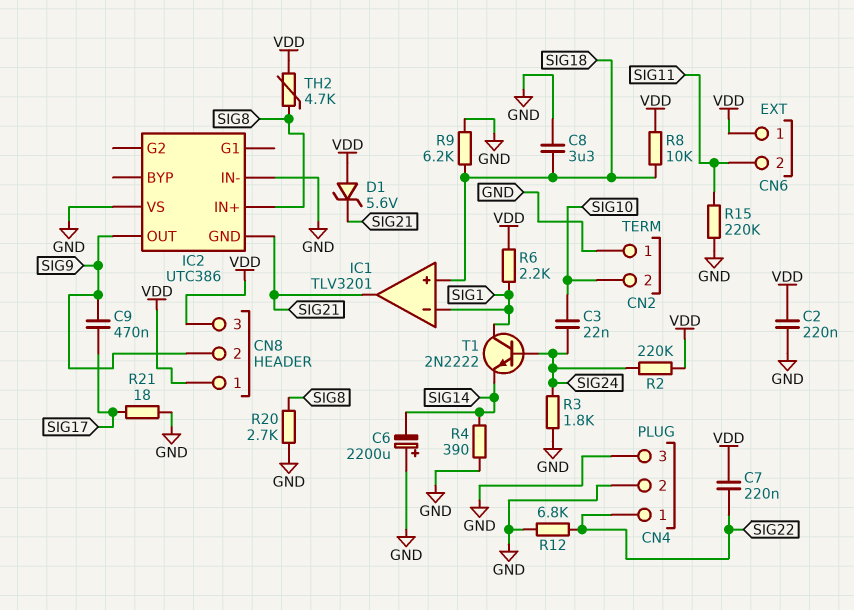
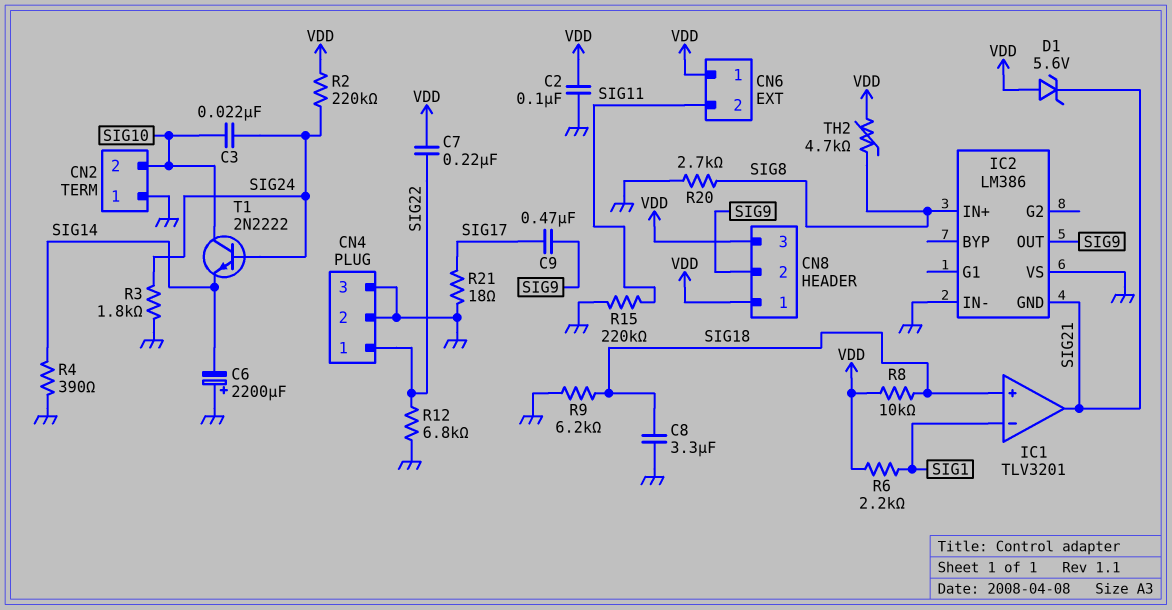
C2: 220nF (GND, VDD) -> 100nF (GND, VDD)
IC2: UTC386 -> LM386
T1: NPN 2N2222 (B SIG24, C SIG1, E SIG14) -> NPN 2N2222 (B SIG24, C SIG10, E SIG14)

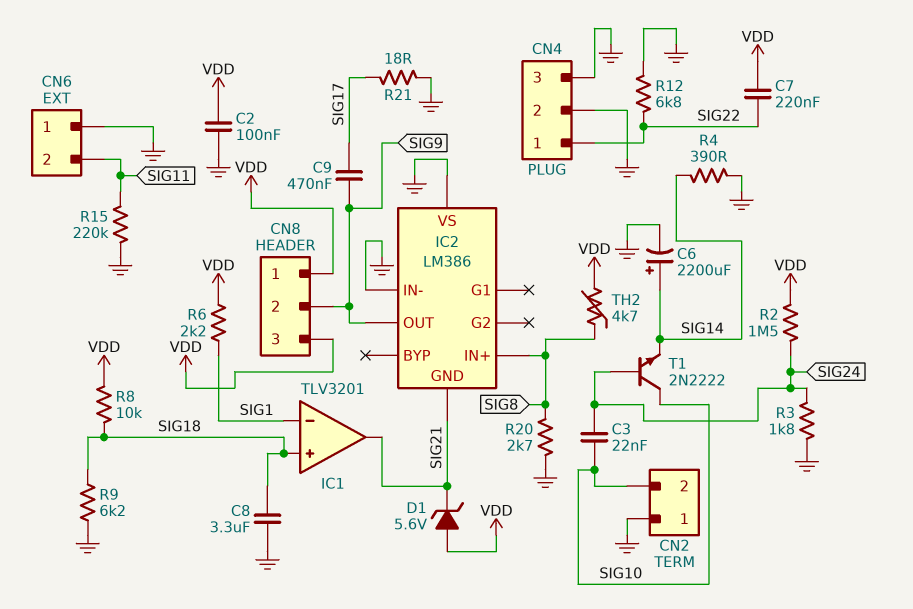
C6: 2200uF (plus GND, minus SIG14) -> 2200uF (plus SIG14, minus GND)
CN6 pin 1: VDD -> GND
R2: 220k (SIG24, VDD) -> 1.5M (SIG24, VDD)

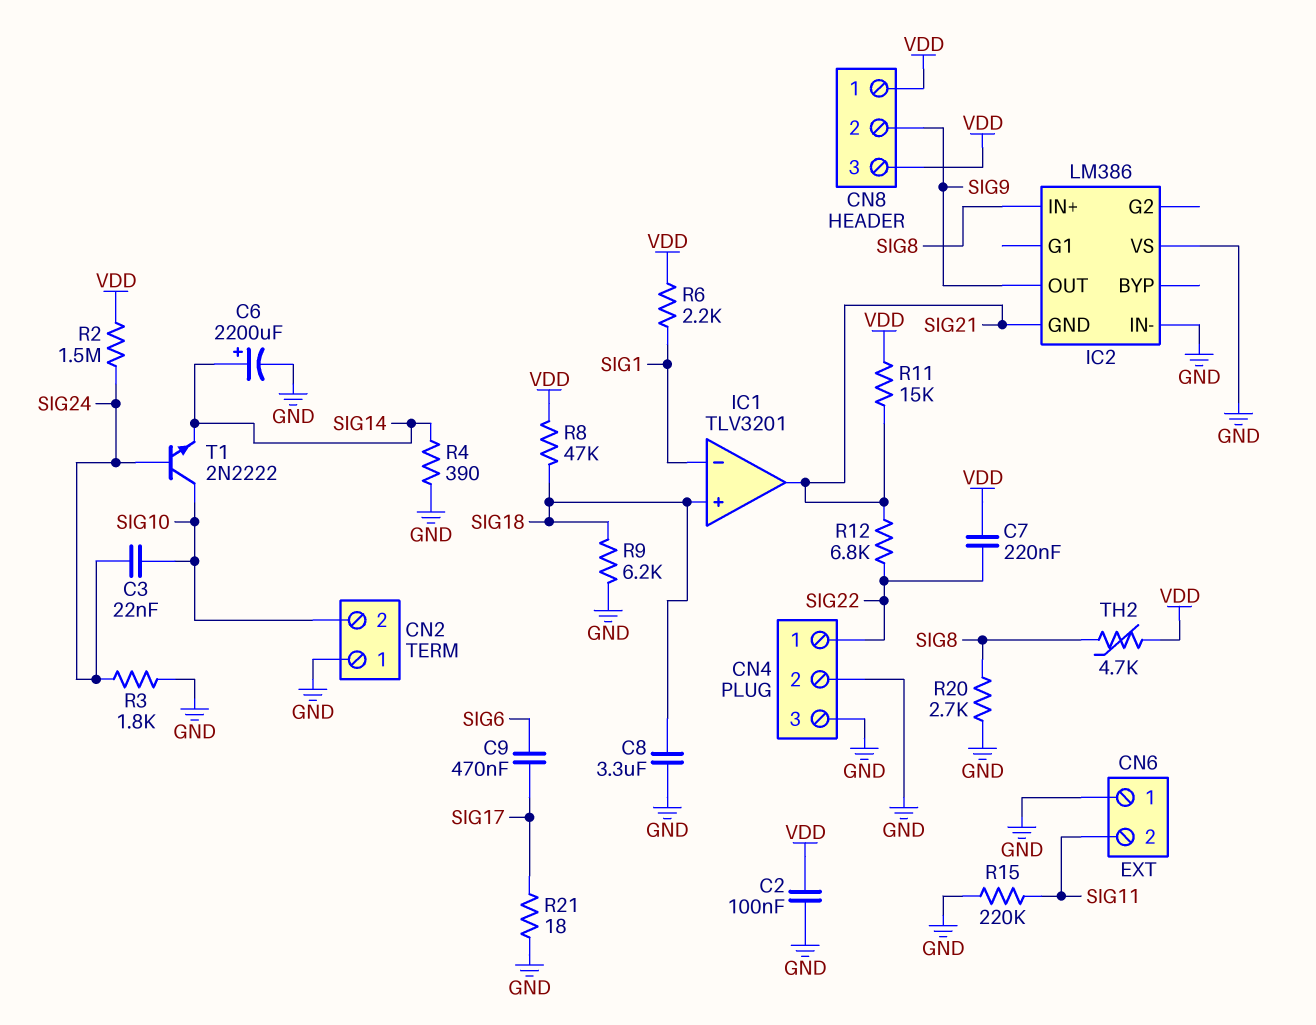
C9: 470nF (SIG9, SIG17) -> 470nF (SIG6, SIG17)
D1: zener 5.6V (A VDD, K SIG21) -> none
R8: 10k (SIG18, VDD) -> 47k (SIG18, VDD)
R11: none -> 15k (SIG21, VDD)
R12: 6.8k (GND, SIG22) -> 6.8k (SIG21, SIG22)

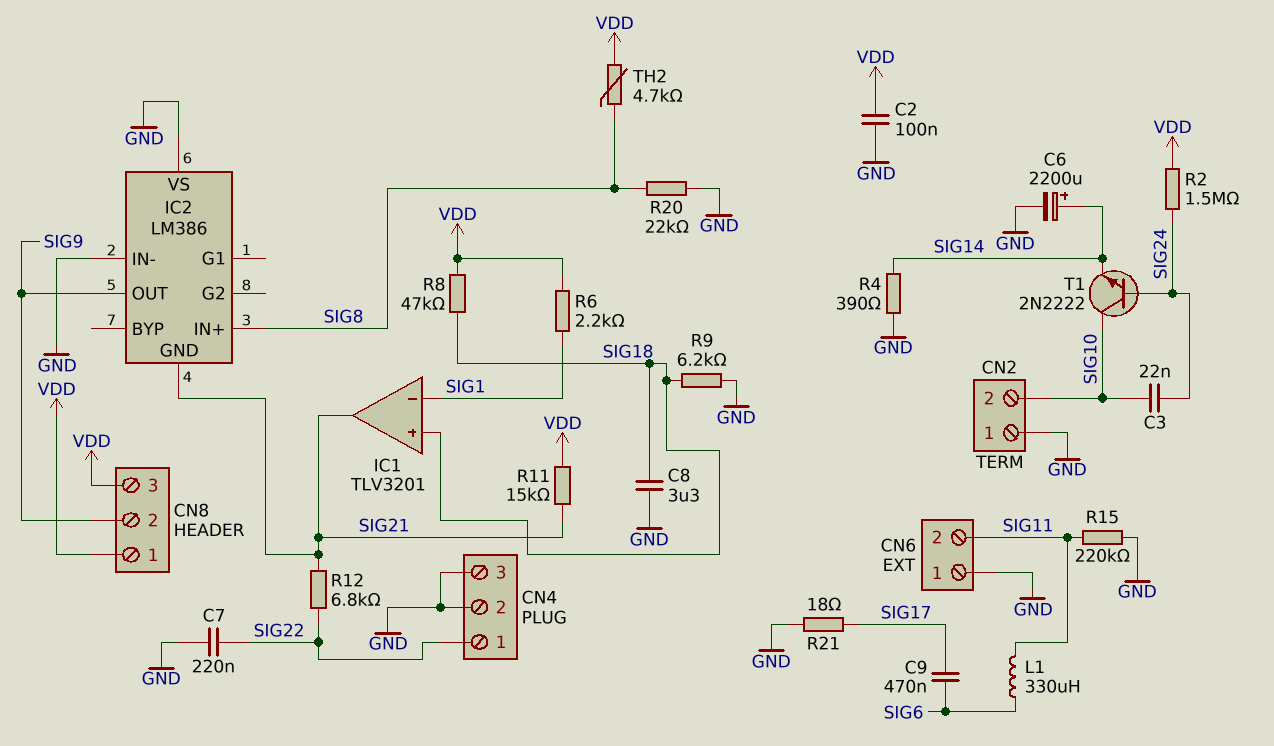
C7: 220nF (SIG22, VDD) -> 220nF (GND, SIG22)
L1: none -> 330uH (SIG6, SIG11)
R3: 1.8k (GND, SIG24) -> none
R20: 2.7k (GND, SIG8) -> 22k (GND, SIG8)

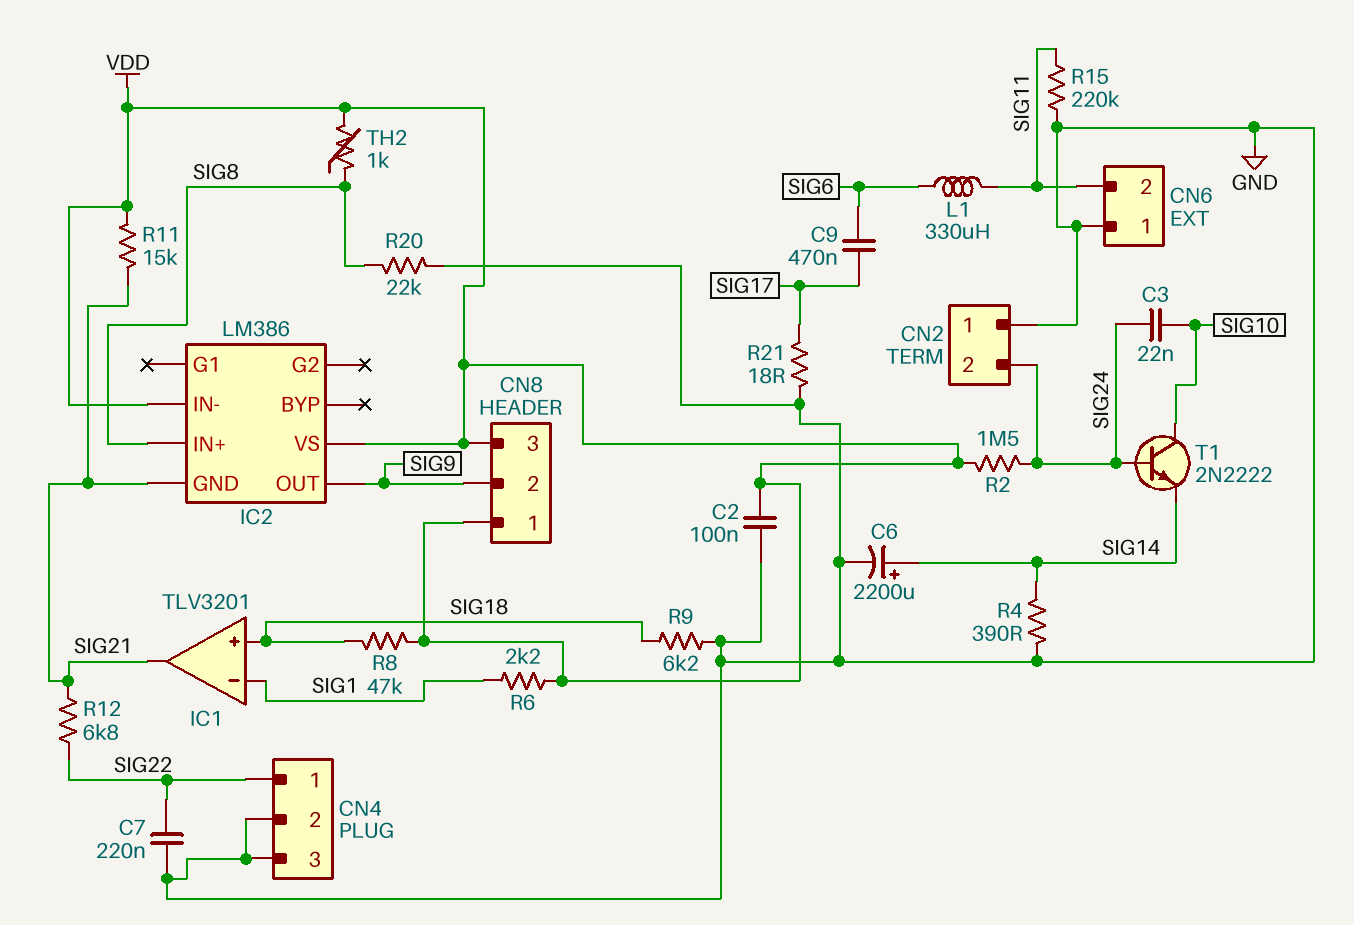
C8: 3.3uF (GND, SIG18) -> none
CN2 pin 2: SIG10 -> SIG24
IC2 pin IN-: GND -> VDD
IC2 pin VS: GND -> VDD
TH2: 4.7k (SIG8, VDD) -> 1k (SIG8, VDD)

